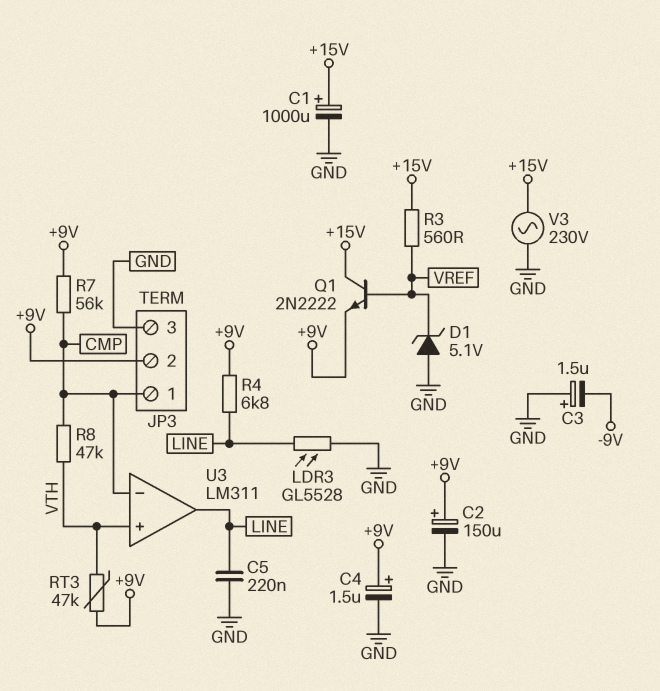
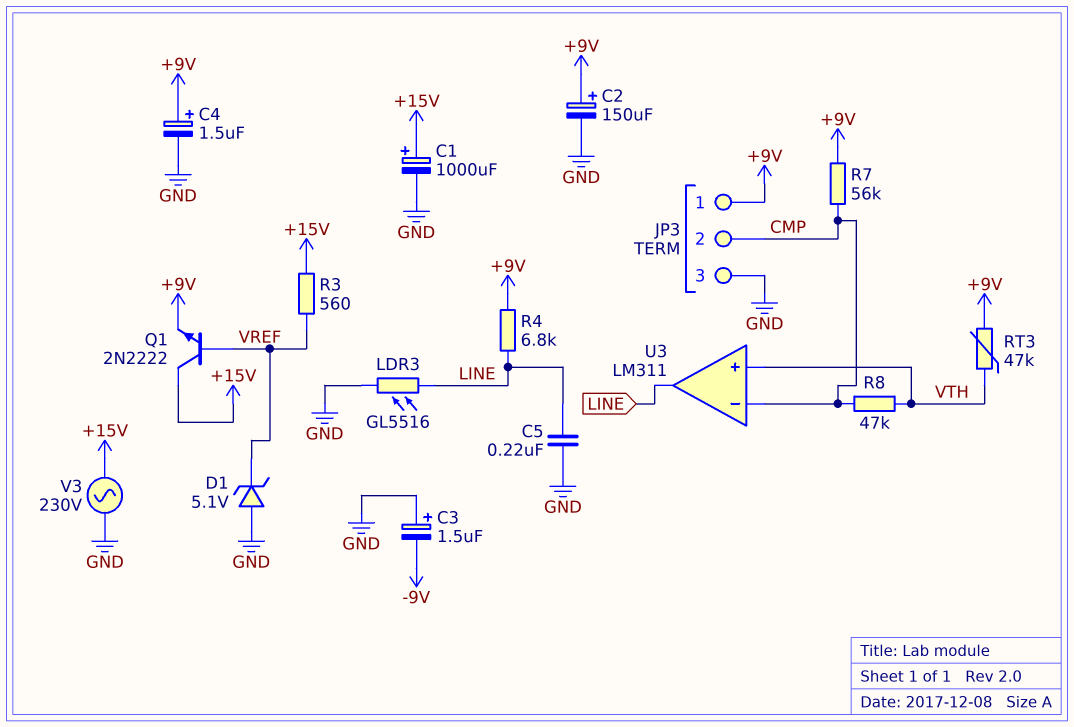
JP3 pin 1: CMP -> +9V
JP3 pin 2: +9V -> CMP
LDR3: GL5528 (GND, LINE) -> GL5516 (GND, LINE)

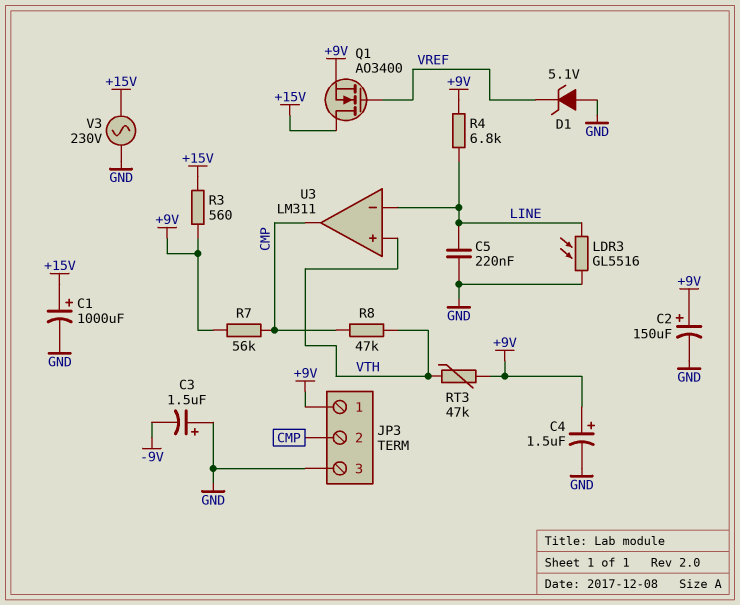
Q1: NPN 2N2222 (B VREF, C +15V, E +9V) -> NMOS AO3400 (G VREF, D +15V, S +9V)
R3: 560 (+15V, VREF) -> 560 (+9V, +15V)
U3 pin in-: CMP -> LINE
U3 pin out: LINE -> CMP

